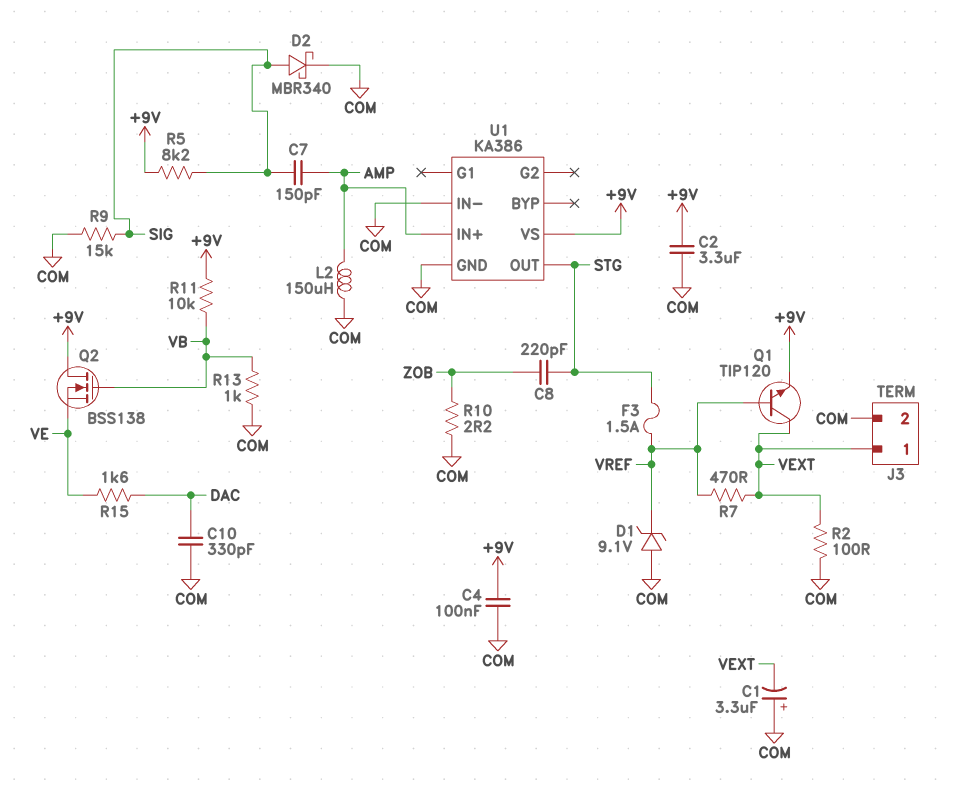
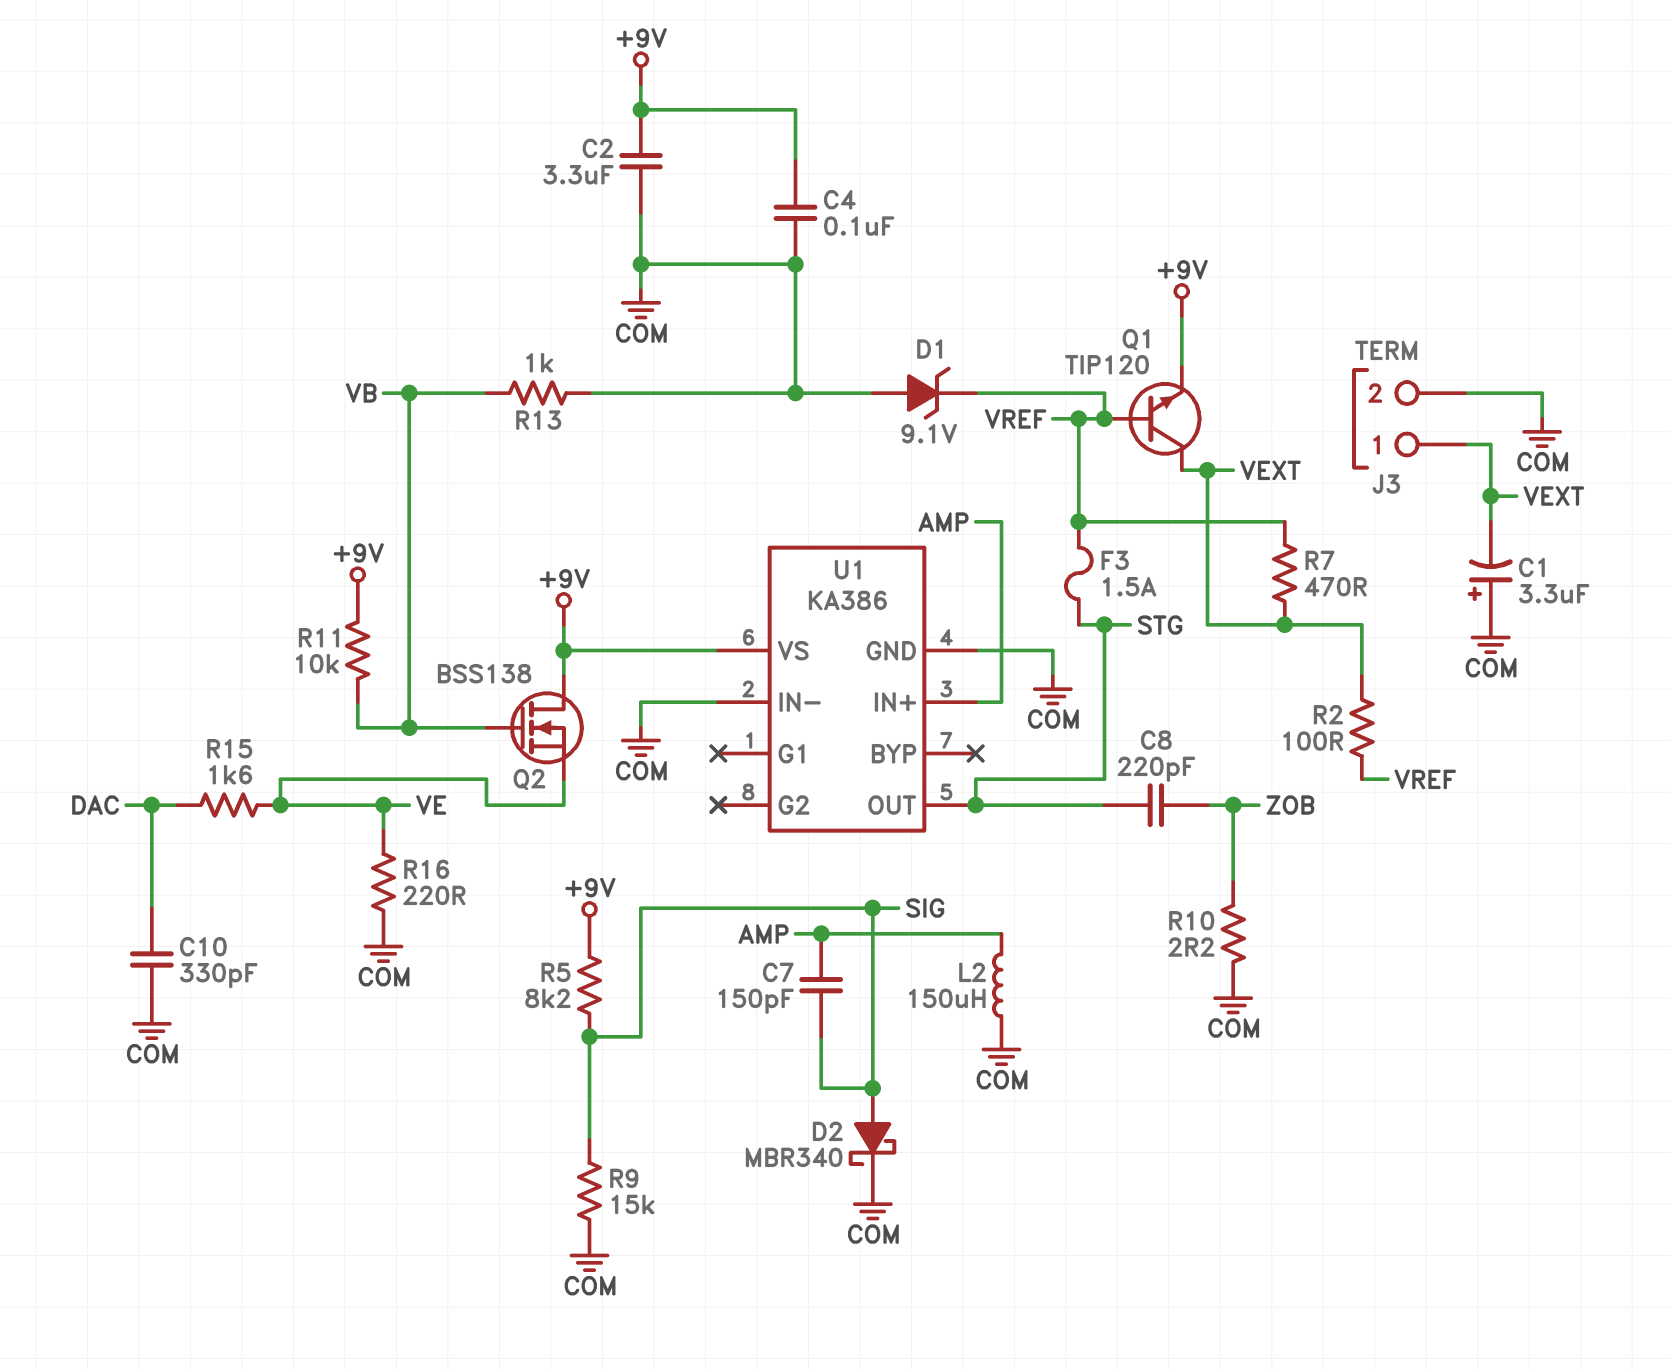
R2: 100 (COM, VEXT) -> 100 (VEXT, VREF)
R16: none -> 220 (COM, VE)

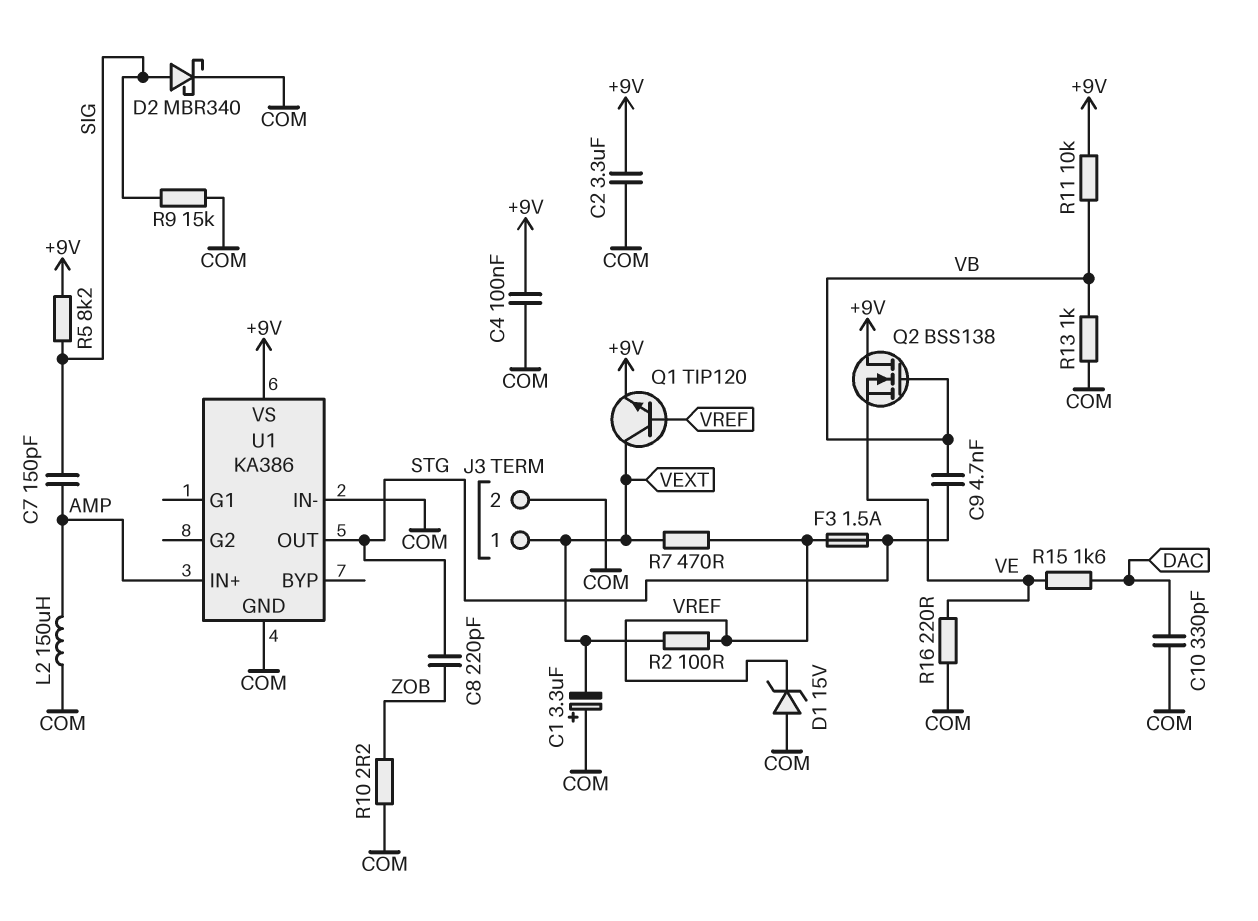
C9: none -> 4.7nF (STG, VB)
D1: zener 9.1V (A COM, K VREF) -> zener 15V (A COM, K VREF)

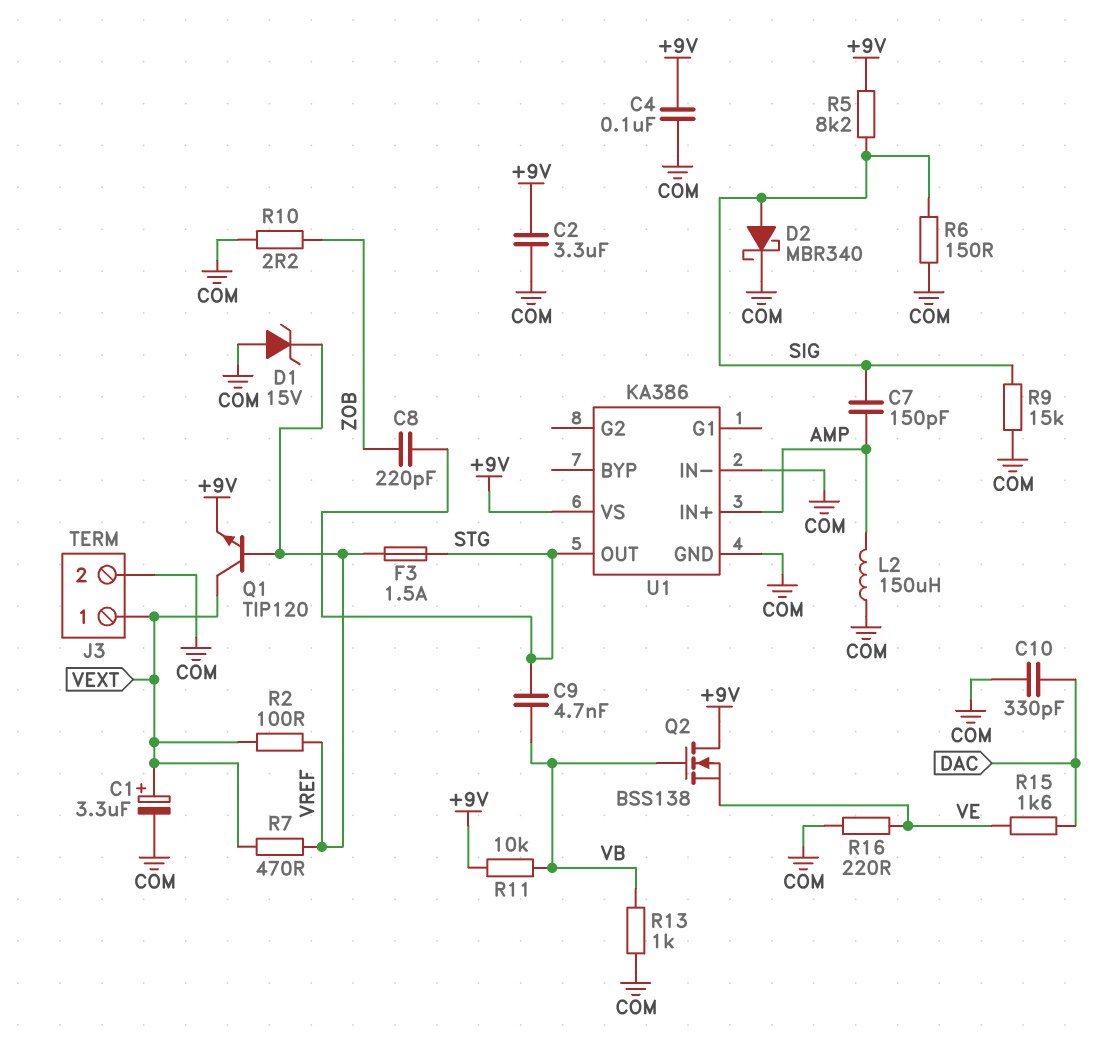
C1: 3.3uF (plus COM, minus VEXT) -> 3.3uF (plus VEXT, minus COM)
R6: none -> 150 (COM, SIG)

